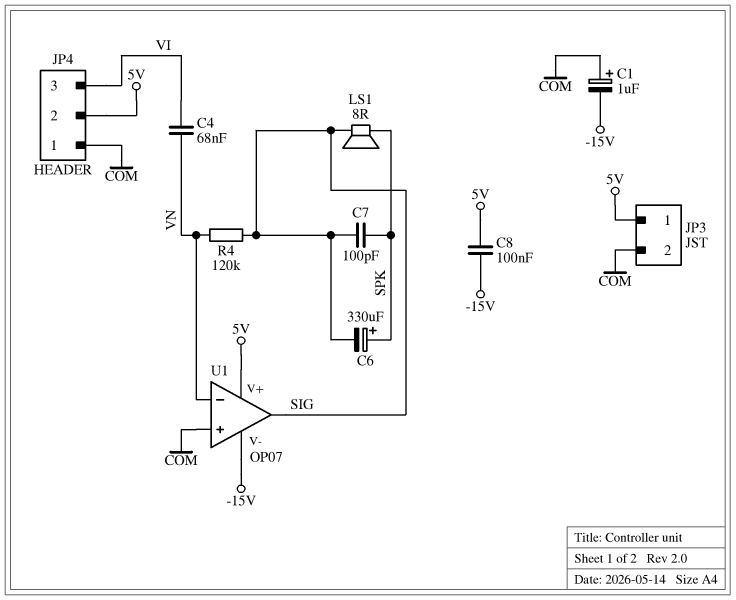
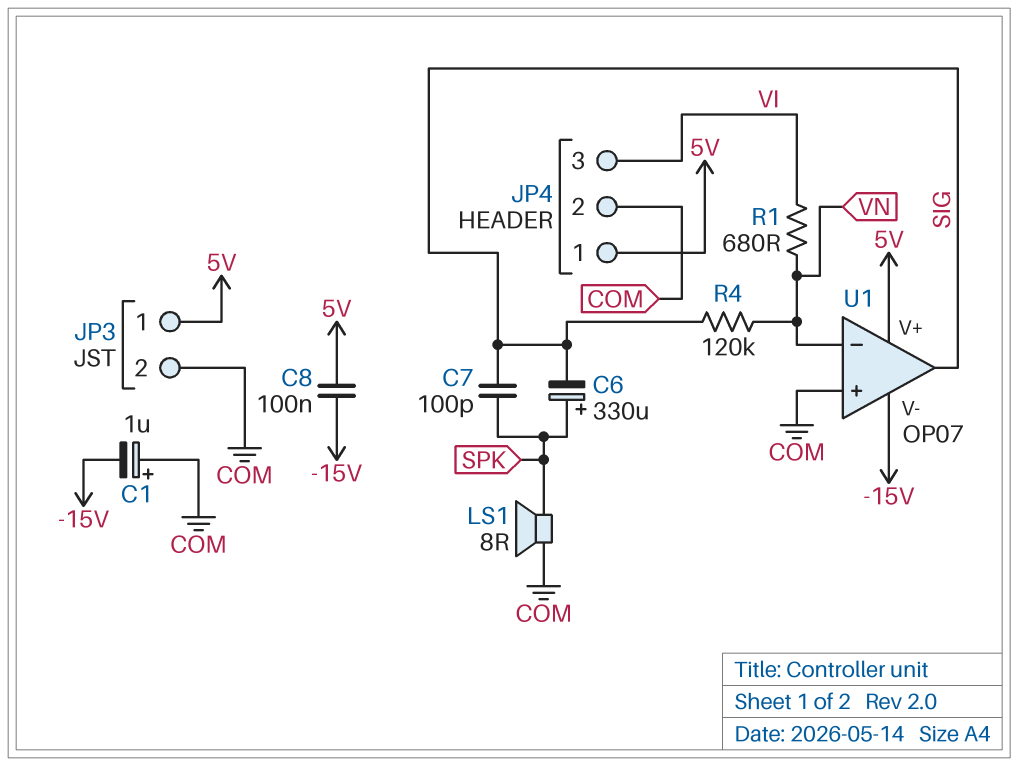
C4: 68nF (VI, VN) -> none
JP4 pin 1: COM -> 5V
JP4 pin 2: 5V -> COM
LS1: speaker 8R (SIG, SPK) -> speaker 8R (COM, SPK)
R1: none -> 680 (VI, VN)

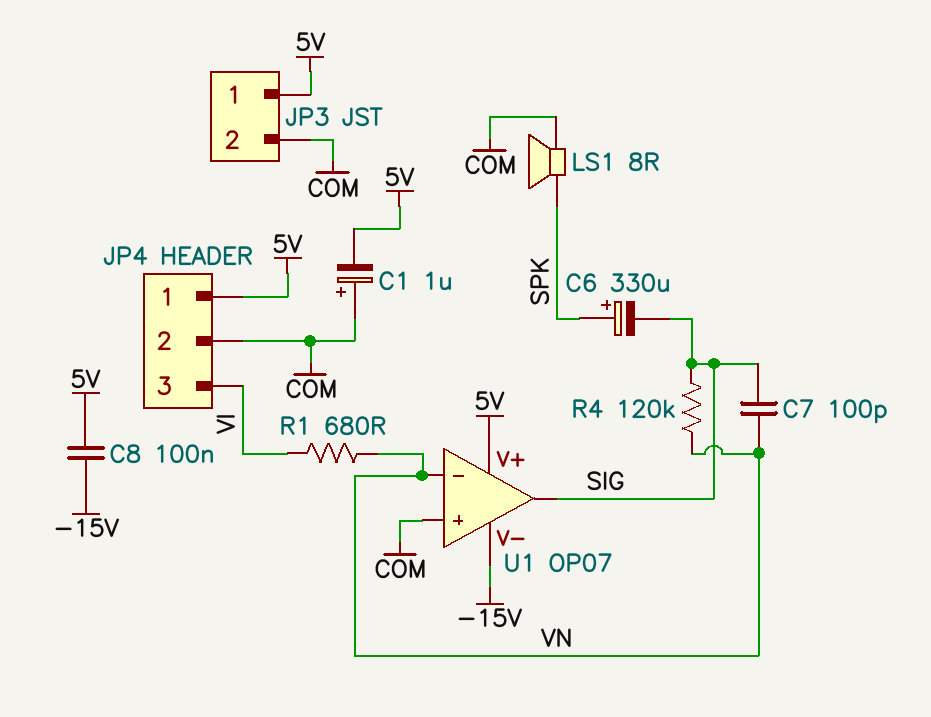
C1: 1uF (plus COM, minus -15V) -> 1uF (plus COM, minus 5V)
C7: 100pF (SIG, SPK) -> 100pF (SIG, VN)

